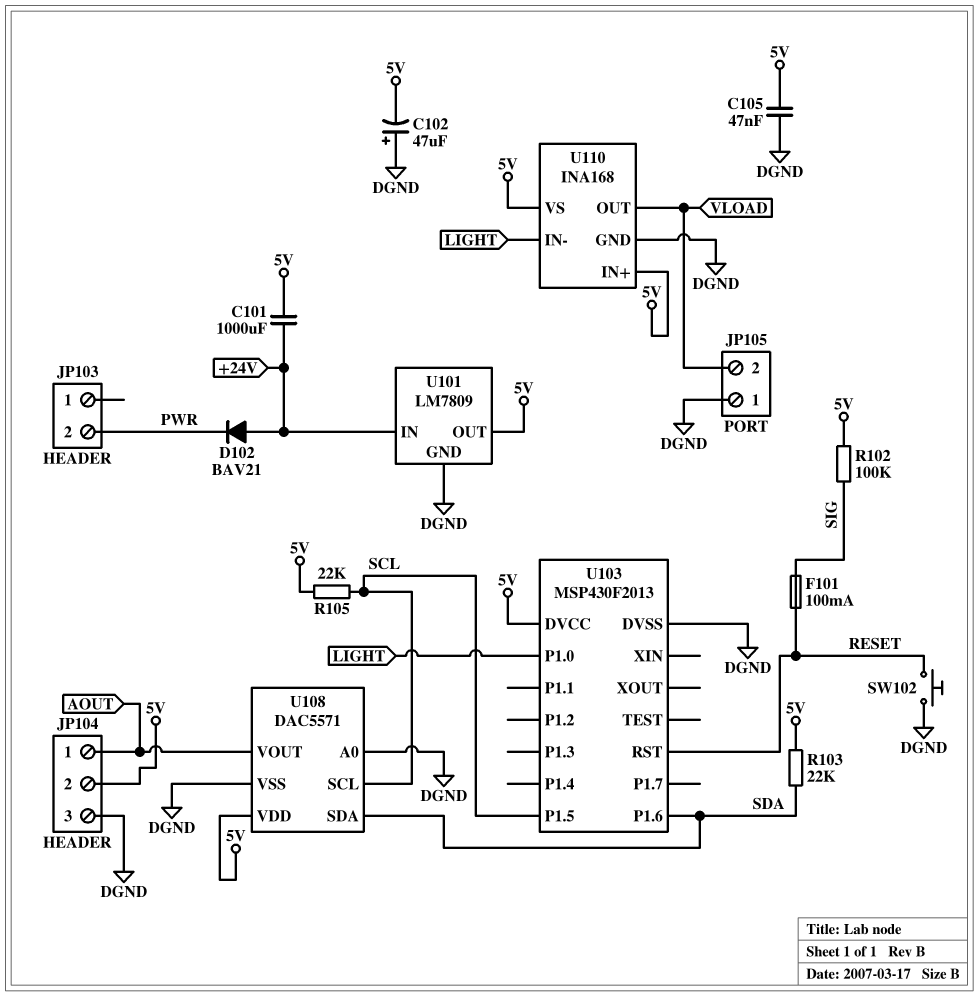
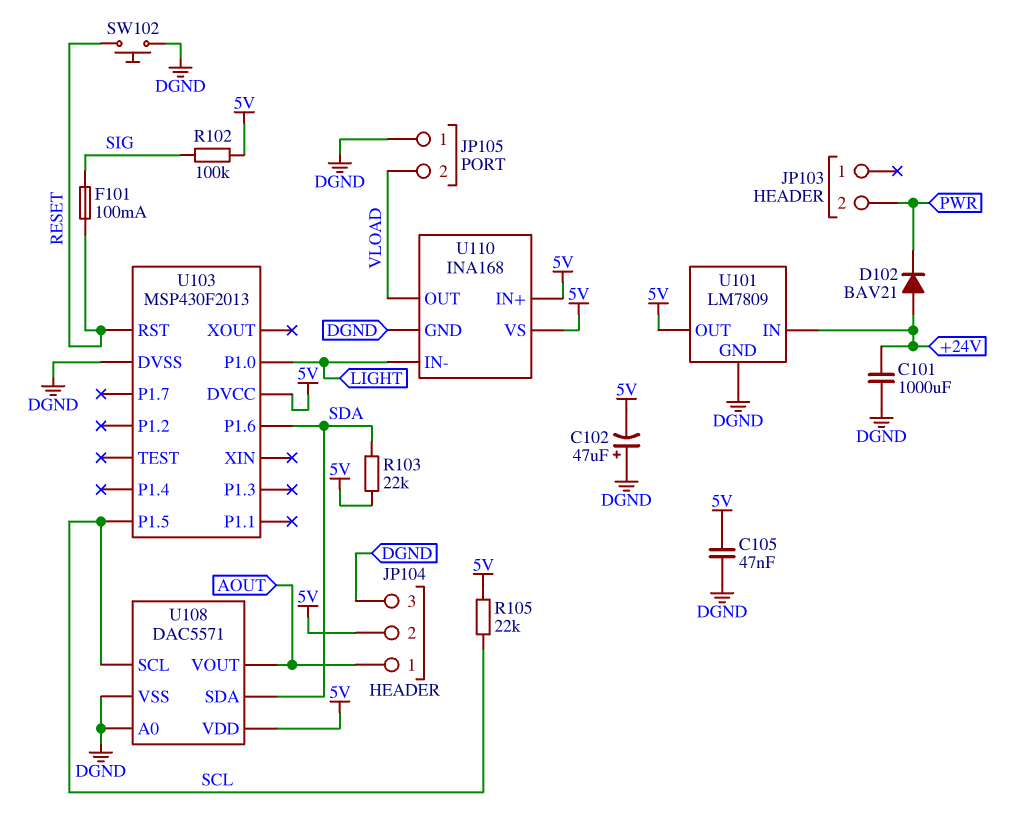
C101: 1000uF (+24V, 5V) -> 1000uF (+24V, DGND)

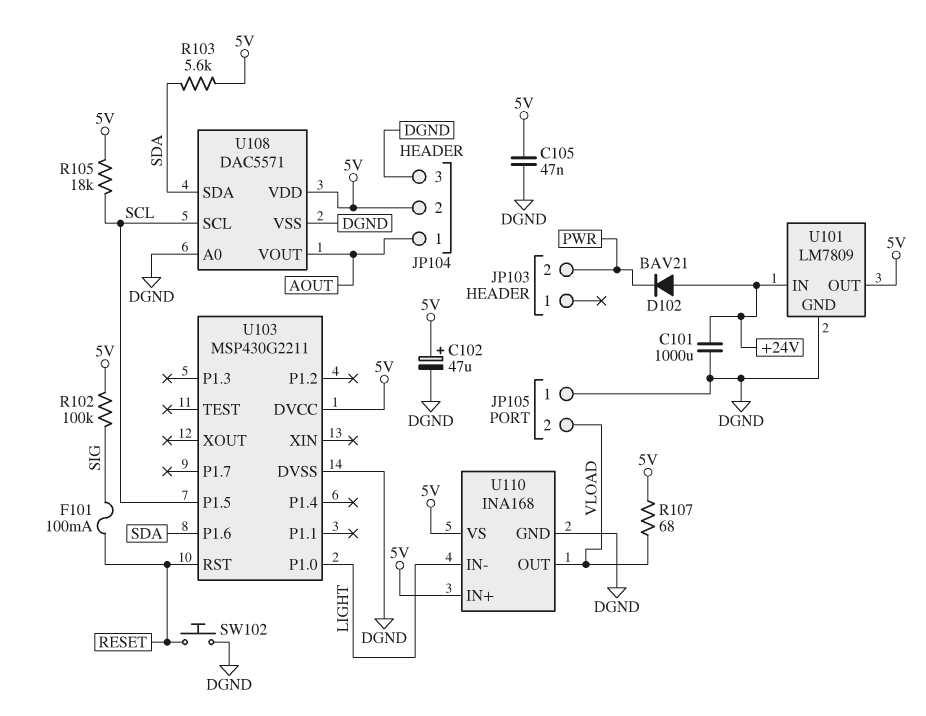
C102: 47uF (plus DGND, minus 5V) -> 47uF (plus 5V, minus DGND)
R103: 22k (5V, SDA) -> 5.6k (5V, SDA)
R105: 22k (5V, SCL) -> 18k (5V, SCL)
R107: none -> 68 (5V, VLOAD)
U103: MSP430F2013 -> MSP430G2211

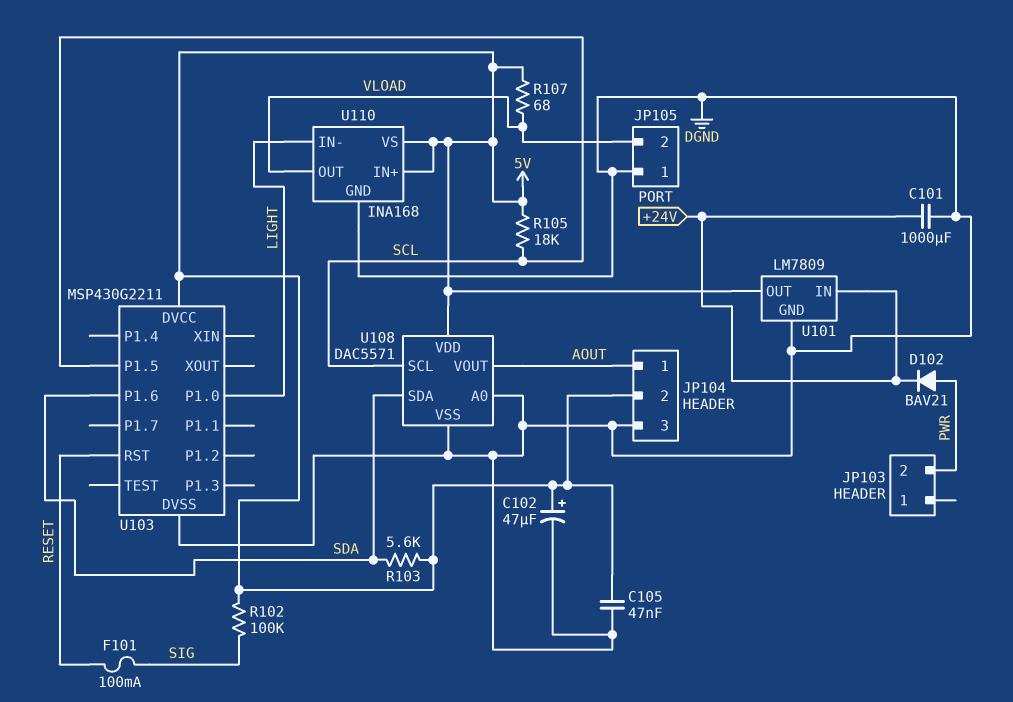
D102: diode BAV21 (A +24V, K PWR) -> diode BAV21 (A PWR, K +24V)
SW102: button (DGND, RESET) -> none

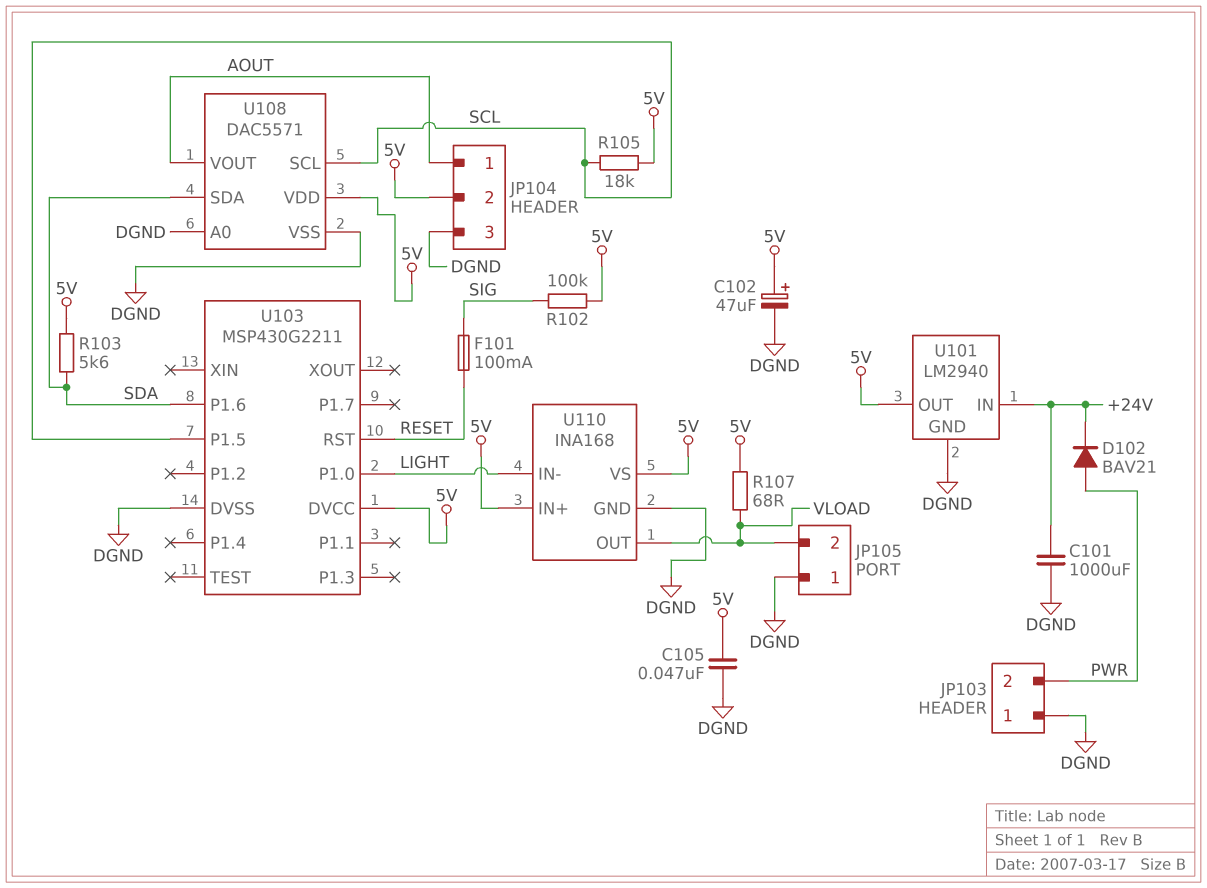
JP103 pin 1: none -> DGND
U101: LM7809 -> LM2940

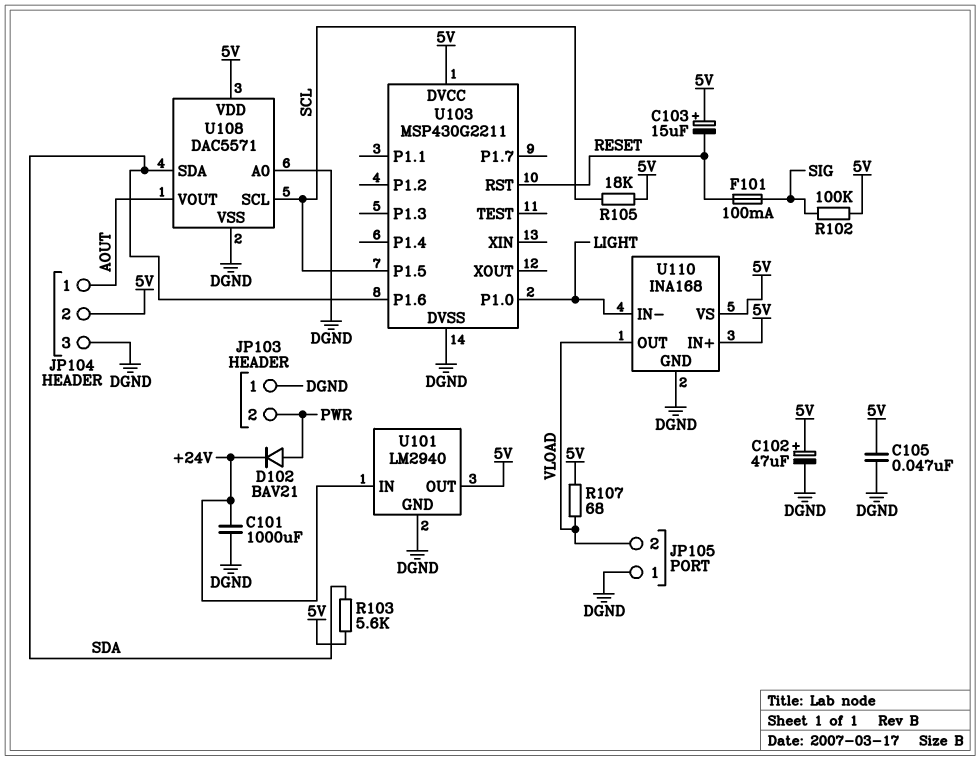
C103: none -> 15uF (plus 5V, minus RESET)

